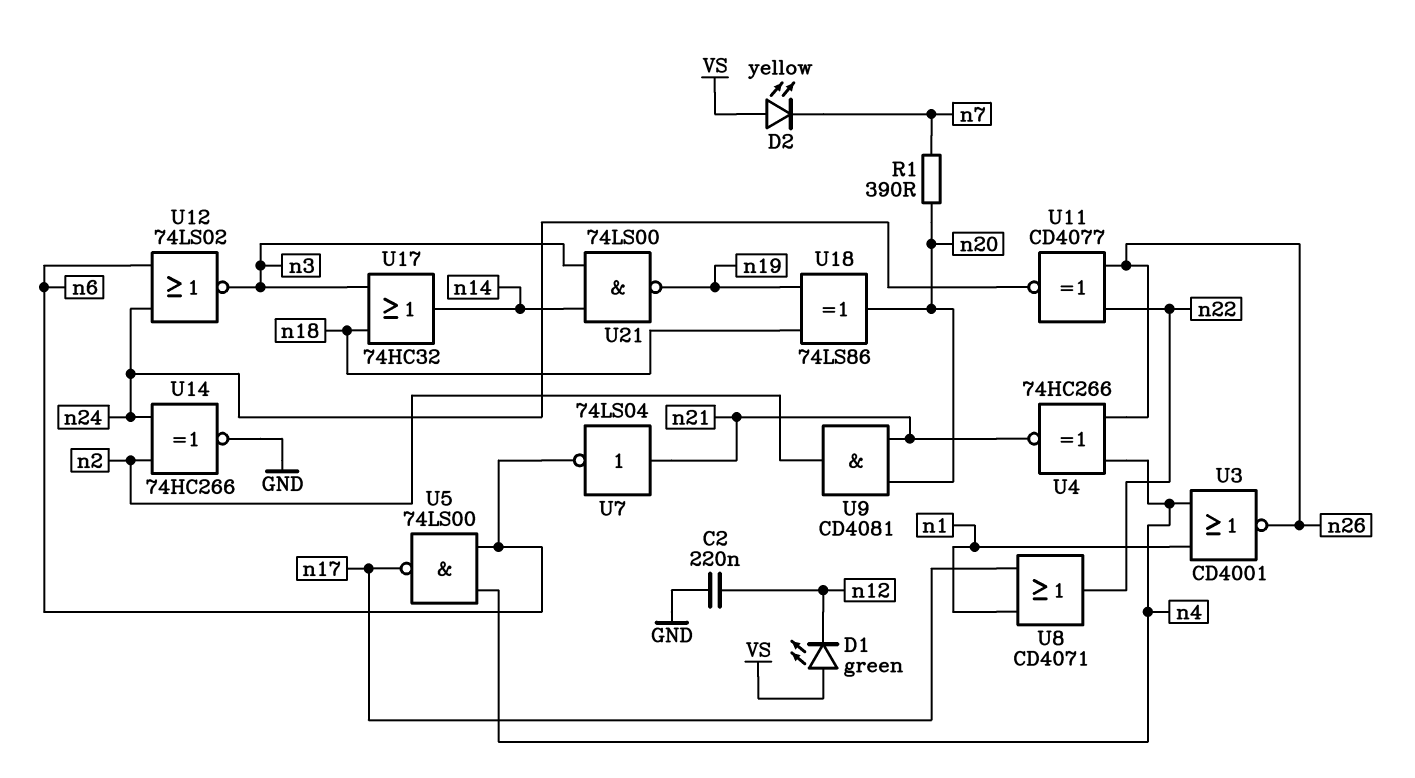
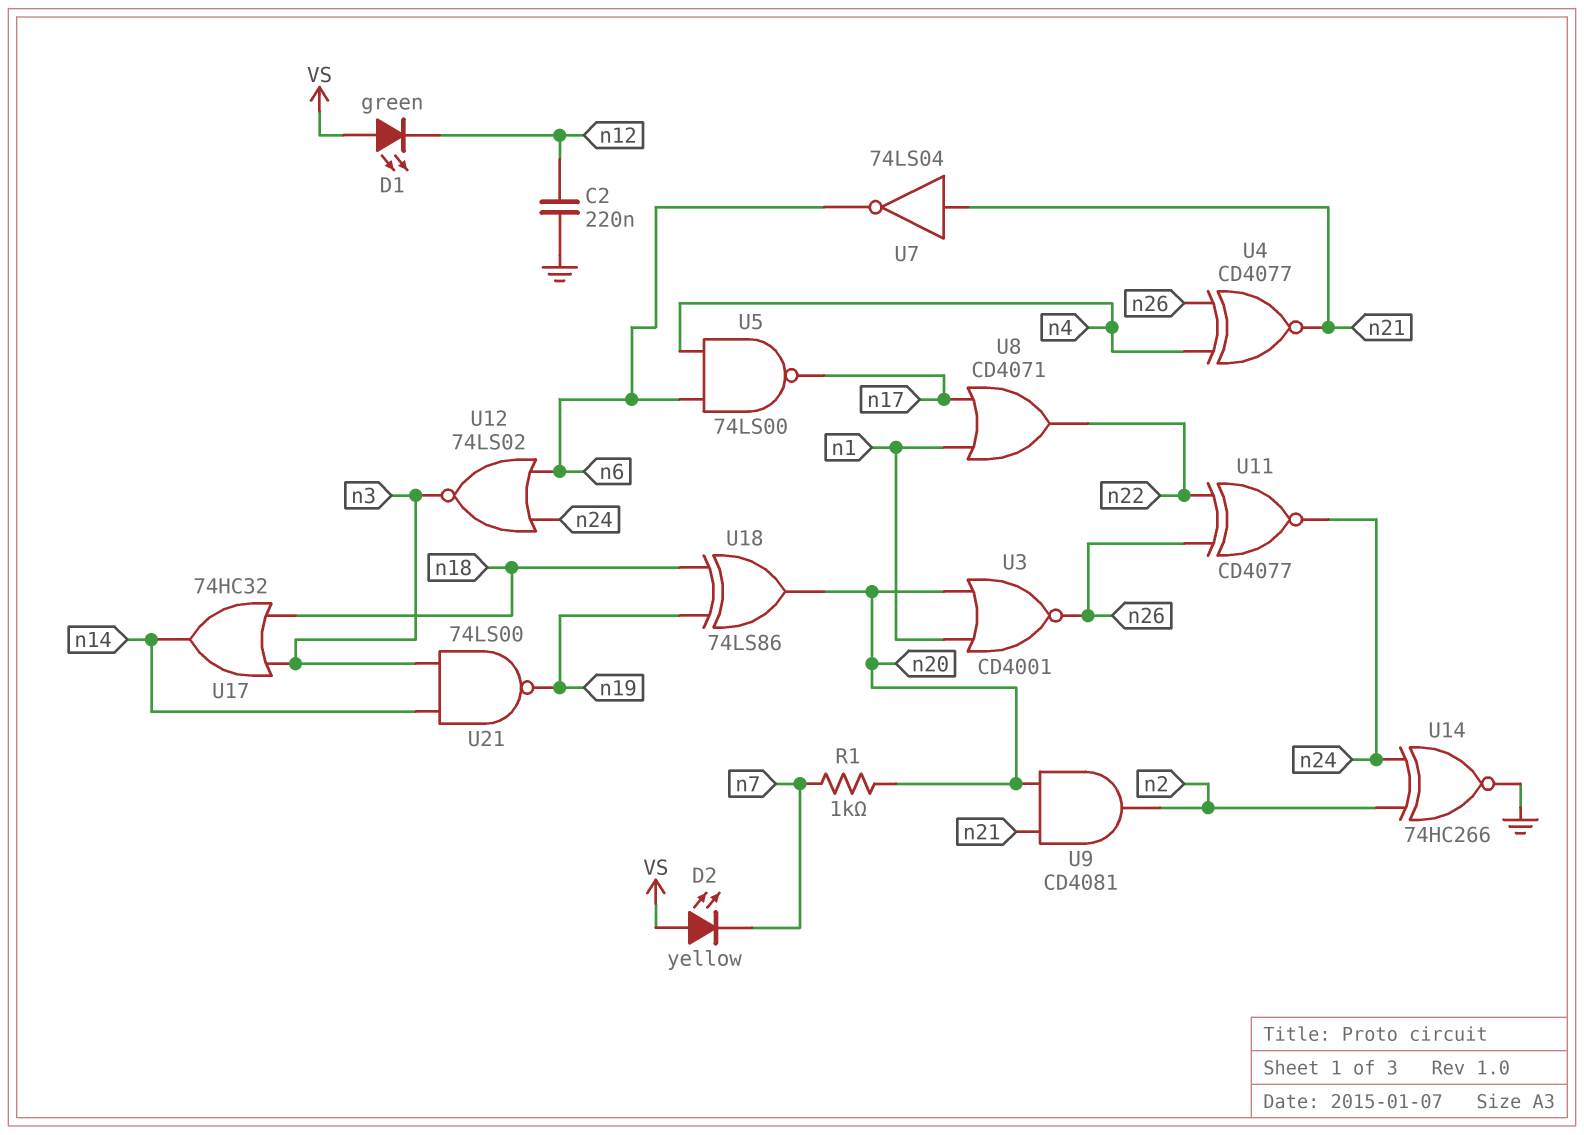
R1: 390 (n7, n20) -> 1k (n7, n20)
U3: NOR CD4001 (in n1, in n4, out n26) -> NOR CD4001 (in n1, in n20, out n26)
U4: XNOR 74HC266 (in n4, in n26, out n21) -> XNOR CD4077 (in n4, in n26, out n21)

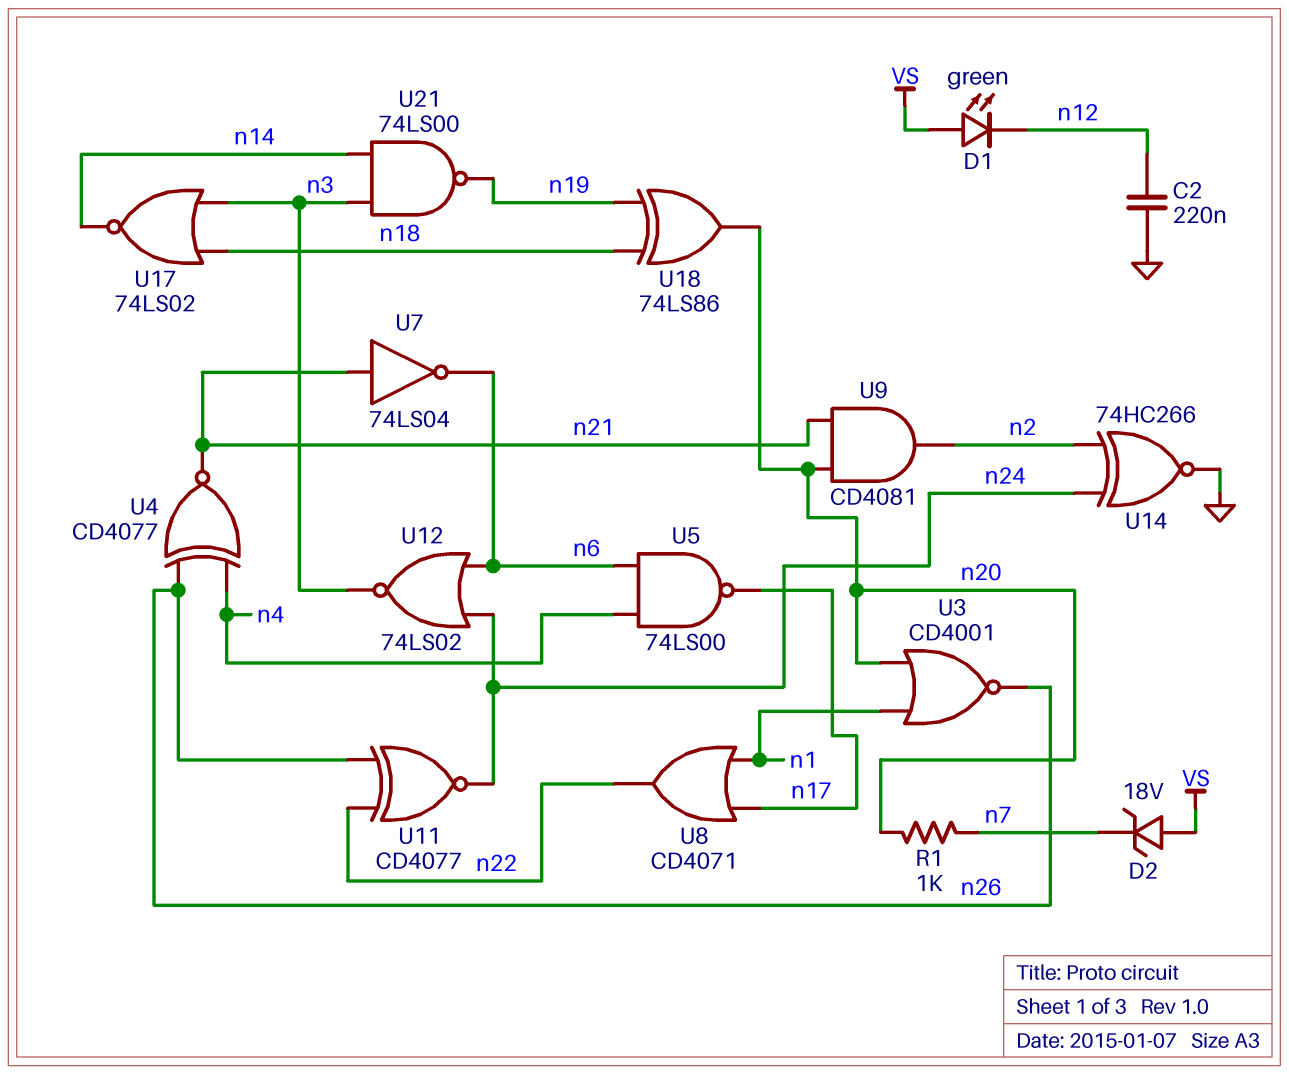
D2: LED yellow (A VS, K n7) -> zener 18V (A VS, K n7)
U17: OR 74HC32 (in n3, in n18, out n14) -> NOR 74LS02 (in n3, in n18, out n14)

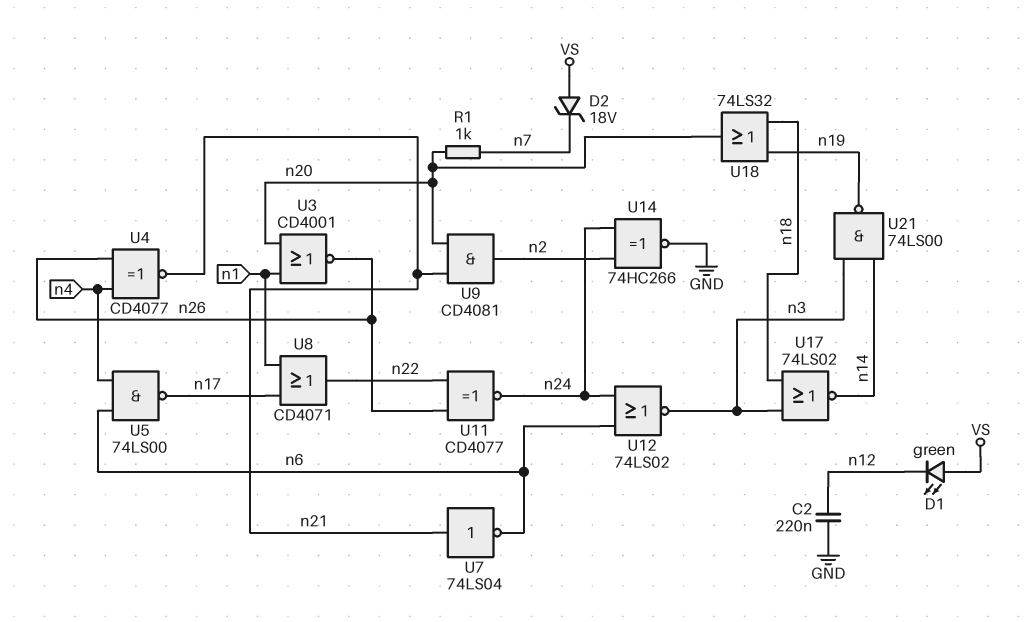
U18: XOR 74LS86 (in n18, in n19, out n20) -> OR 74LS32 (in n18, in n19, out n20)

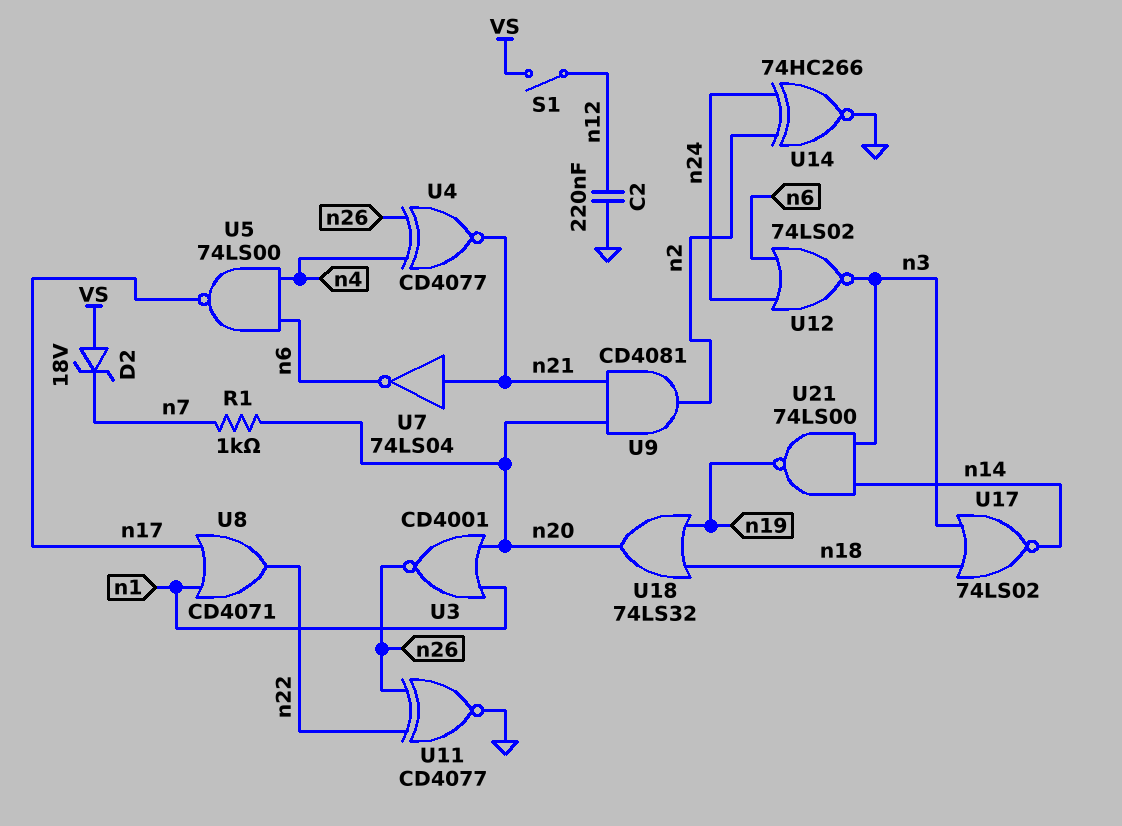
D1: LED green (A VS, K n12) -> none
S1: none -> switch (VS, n12)
U11: XNOR CD4077 (in n22, in n26, out n24) -> XNOR CD4077 (in n22, in n26, out GND)

